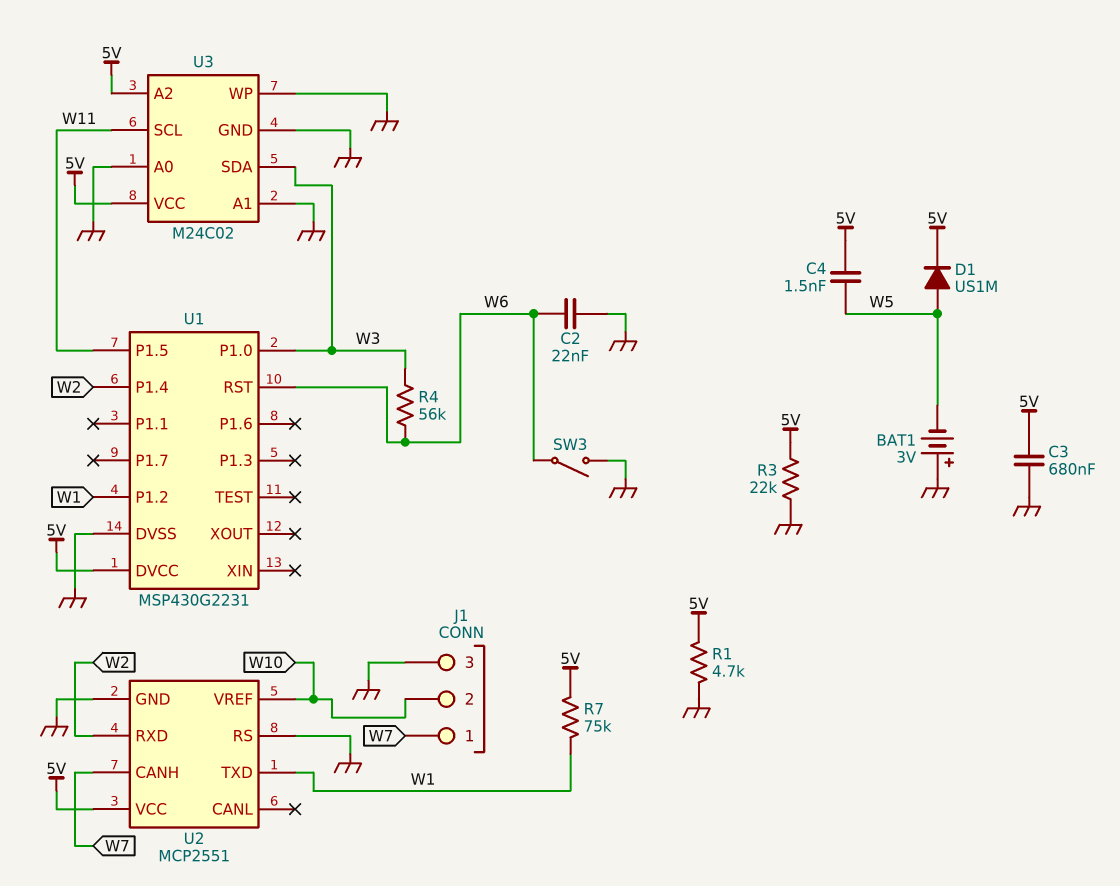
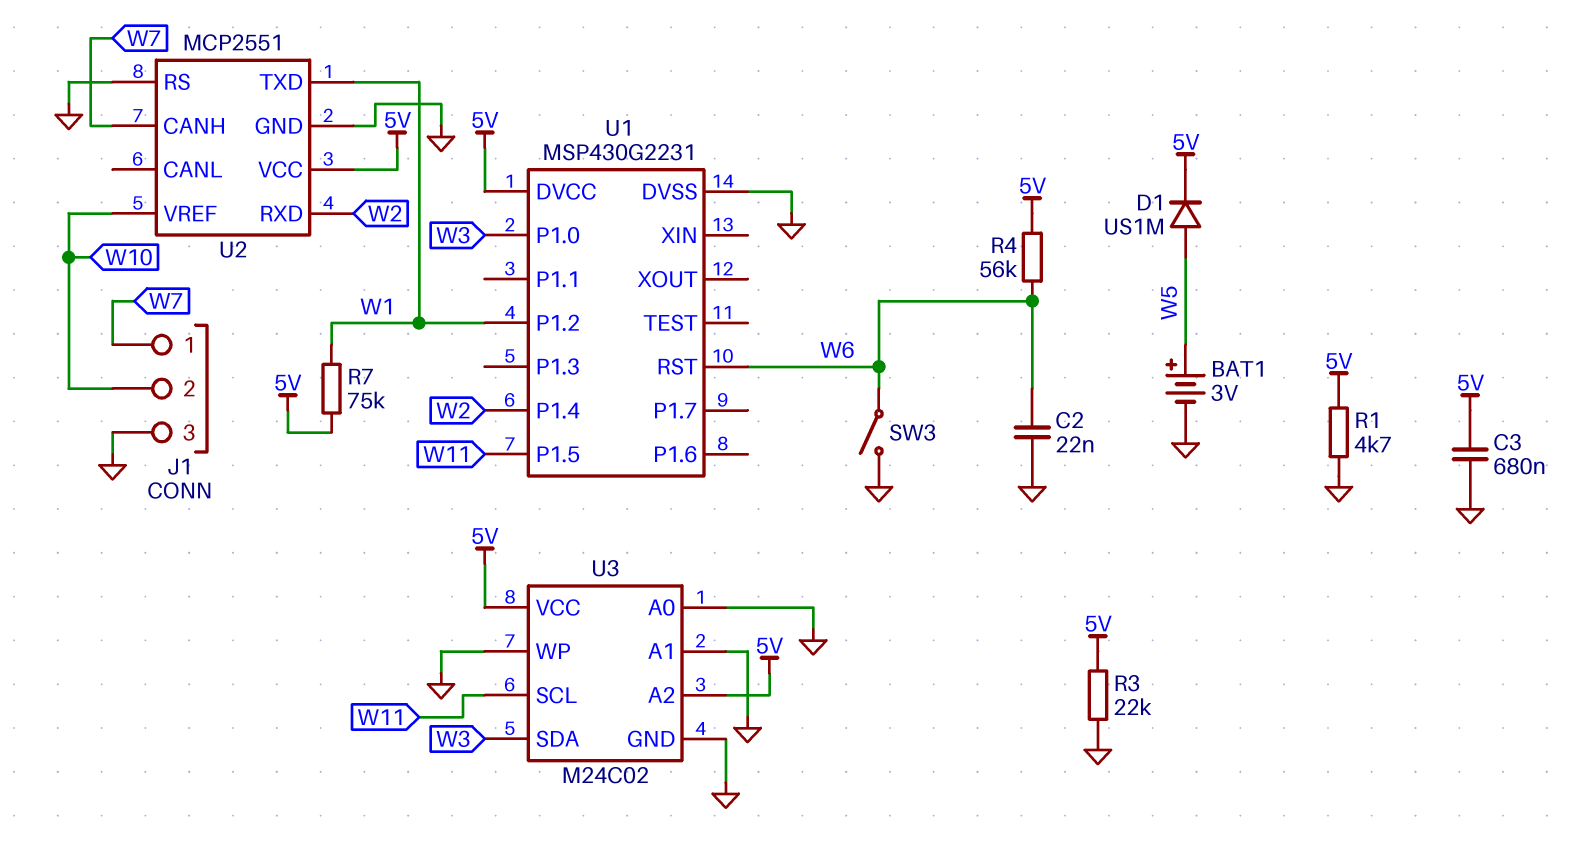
BAT1: 3V (plus GND, minus W5) -> 3V (plus W5, minus GND)
C4: 1.5nF (5V, W5) -> none
R4: 56k (W3, W6) -> 56k (5V, W6)

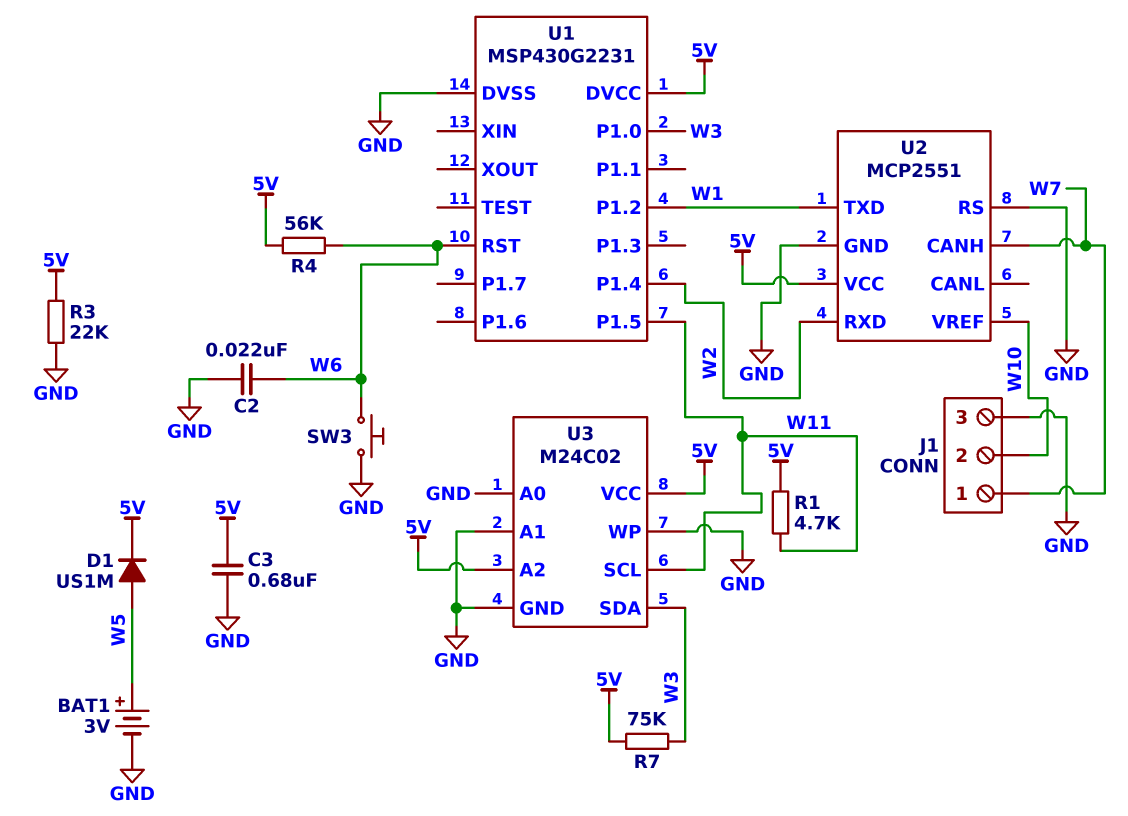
R1: 4.7k (5V, GND) -> 4.7k (5V, W11)
R7: 75k (5V, W1) -> 75k (5V, W3)
SW3: switch (GND, W6) -> button (GND, W6)

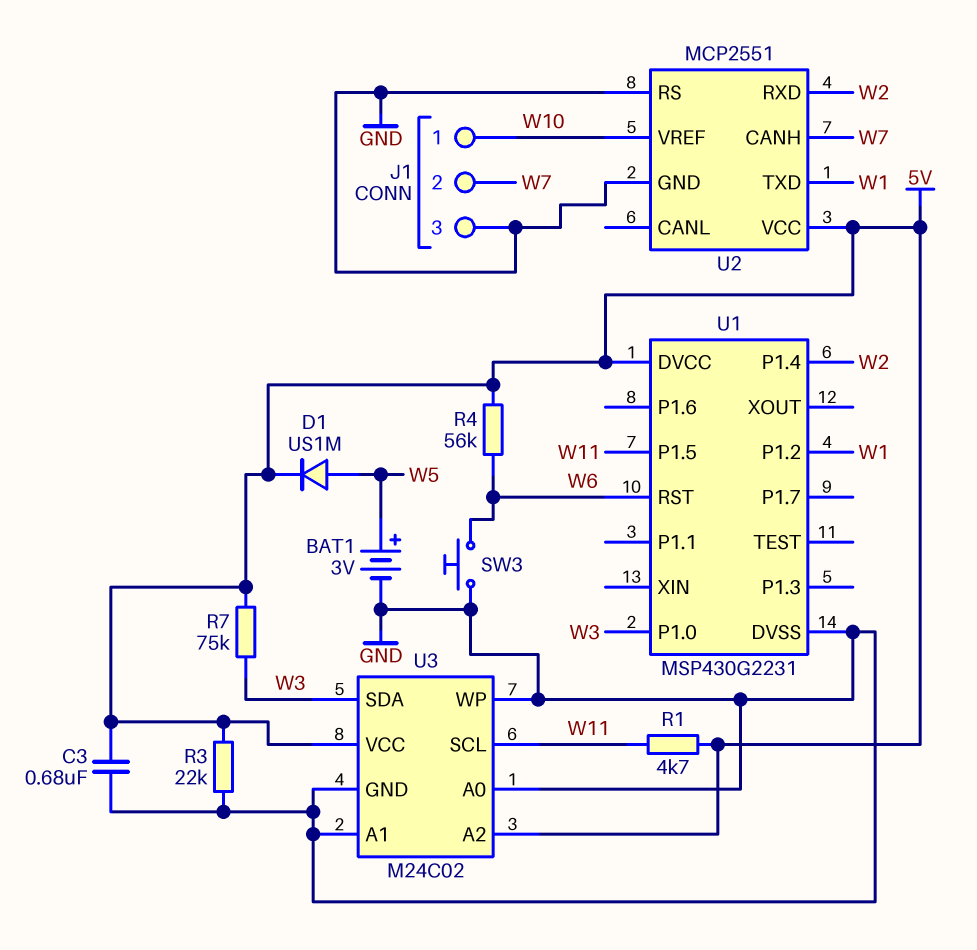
C2: 22nF (GND, W6) -> none
J1 pin 1: W7 -> W10
J1 pin 2: W10 -> W7

